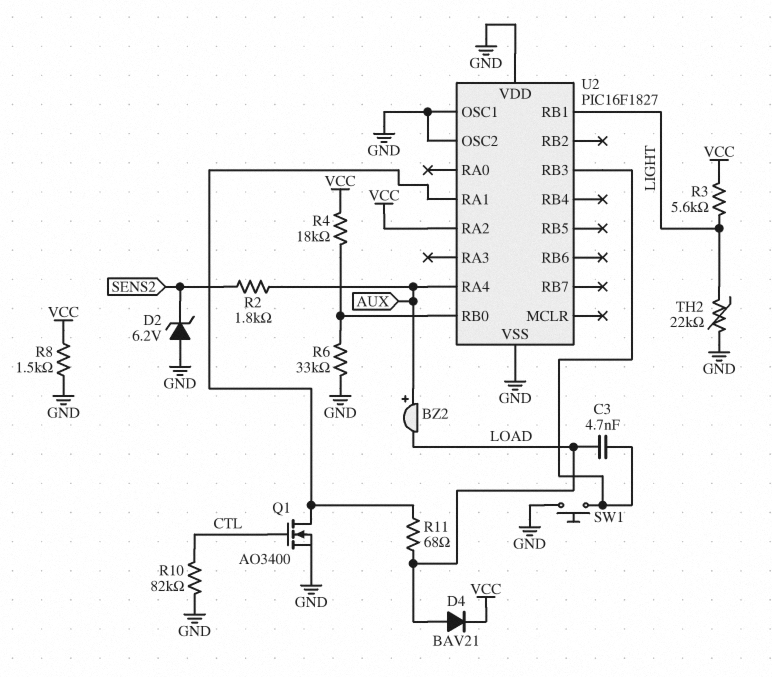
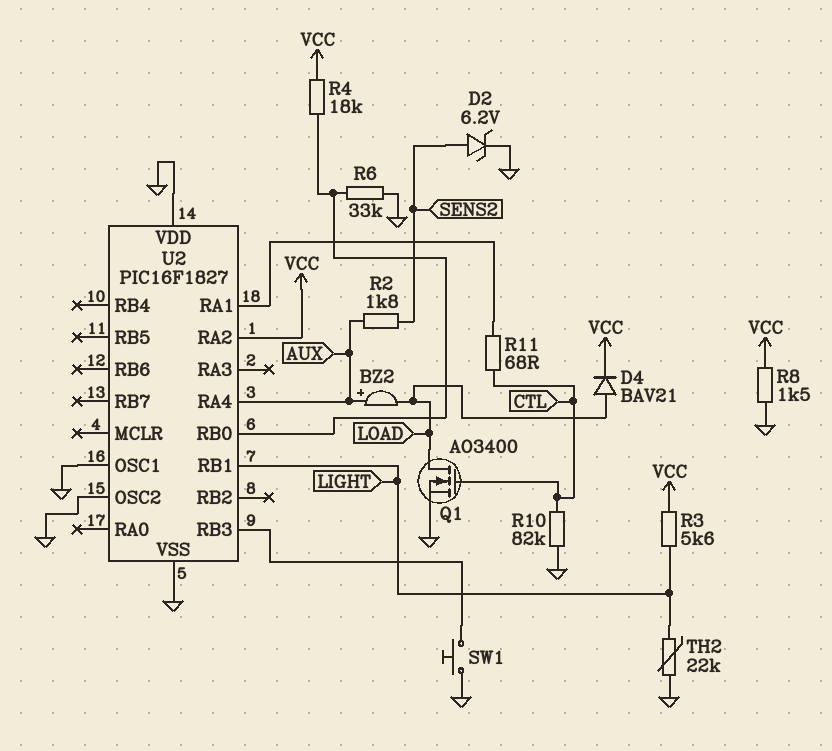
C3: 4.7nF (LOAD, U2/RB3) -> none
D2: zener 6.2V (A GND, K SENS2) -> zener 6.2V (A SENS2, K GND)
Q1: NMOS AO3400 (G CTL, D U2/RA1, S GND) -> NMOS AO3400 (G CTL, D LOAD, S GND)
R11: 68 (LOAD, U2/RA1) -> 68 (CTL, U2/RA1)

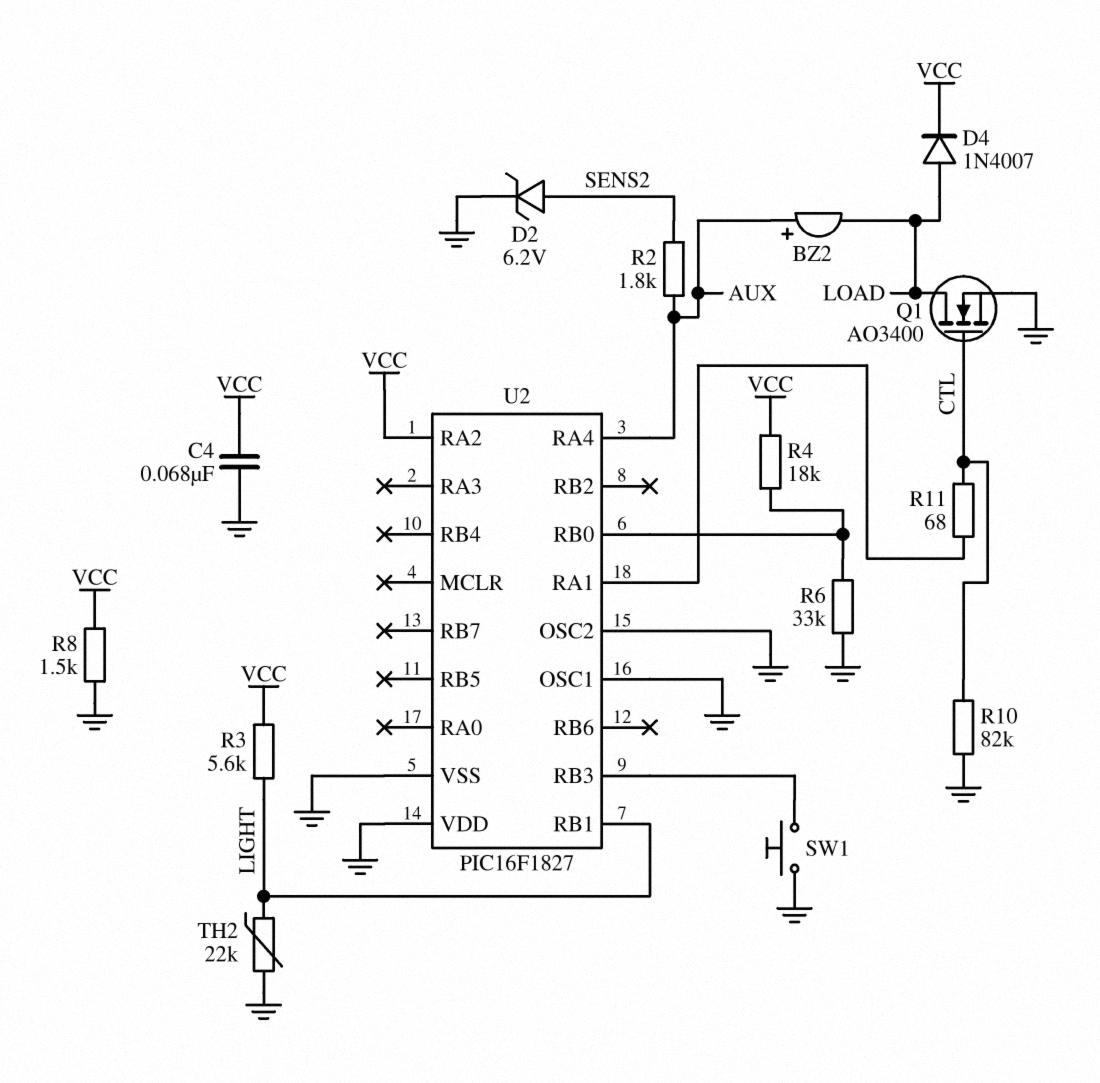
C4: none -> 68nF (GND, VCC)
D4: diode BAV21 (A LOAD, K VCC) -> diode 1N4007 (A LOAD, K VCC)

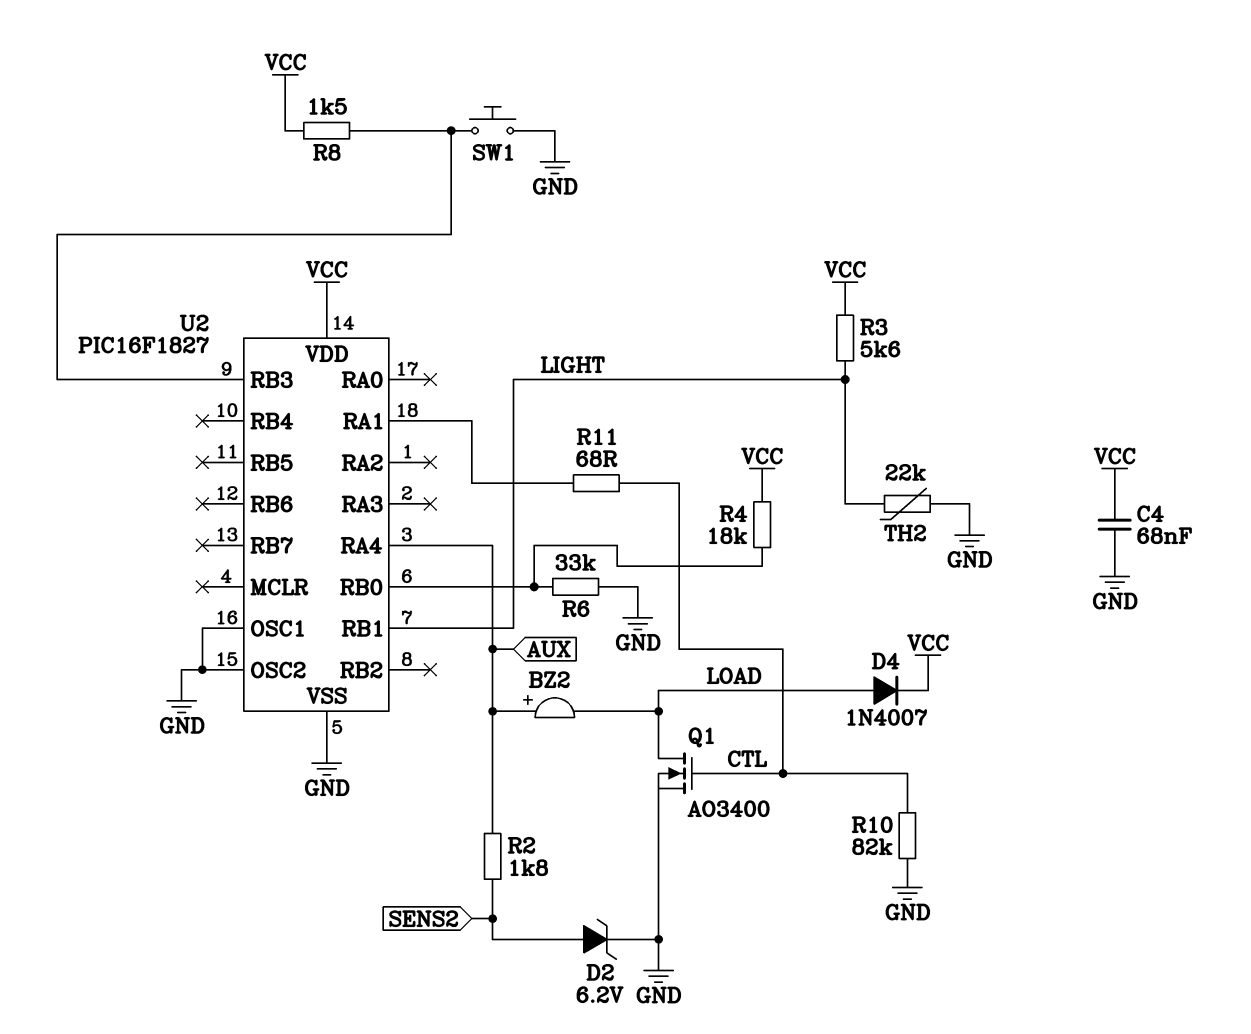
R8: 1.5k (GND, VCC) -> 1.5k (U2/RB3, VCC)
U2 pin RA2: VCC -> none
U2 pin VDD: GND -> VCC

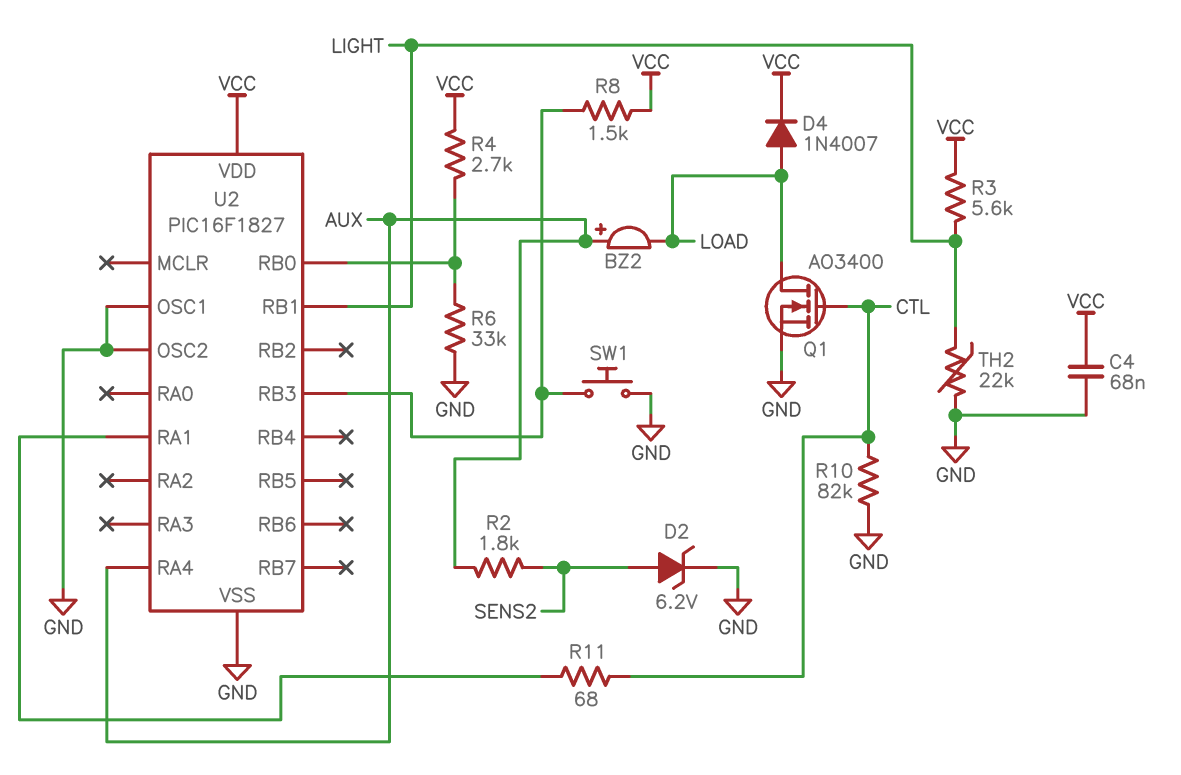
R4: 18k (U2/RB0, VCC) -> 2.7k (U2/RB0, VCC)

